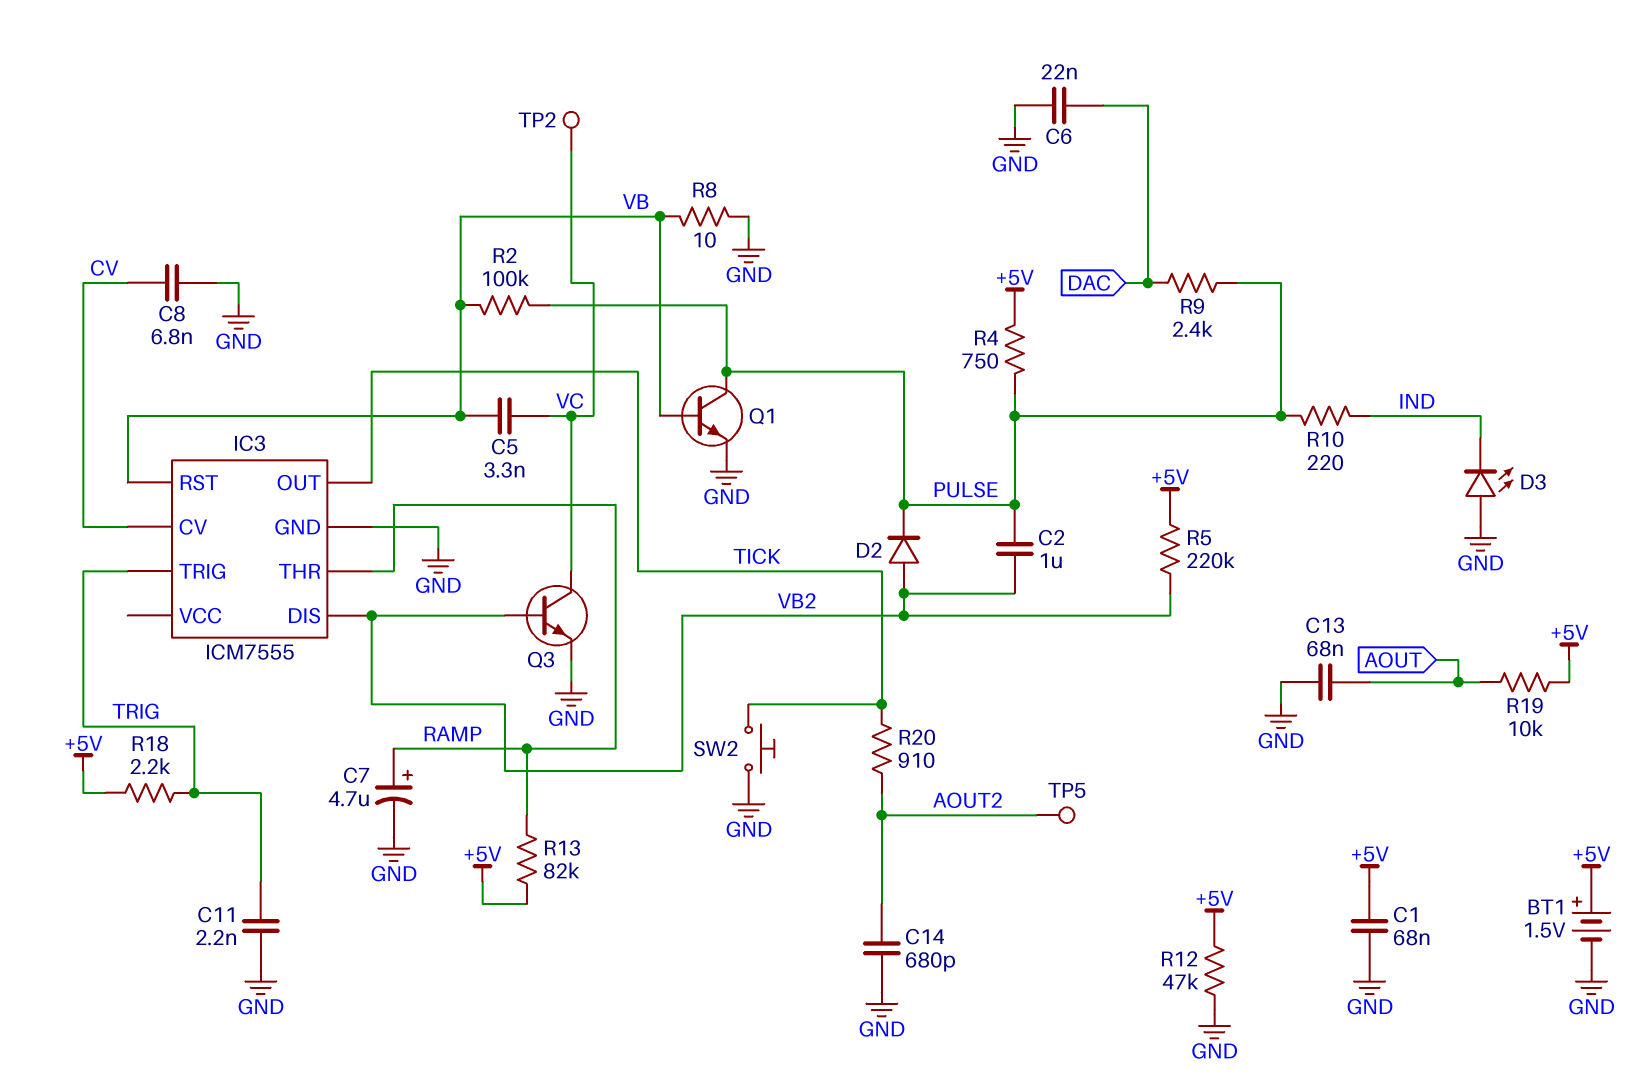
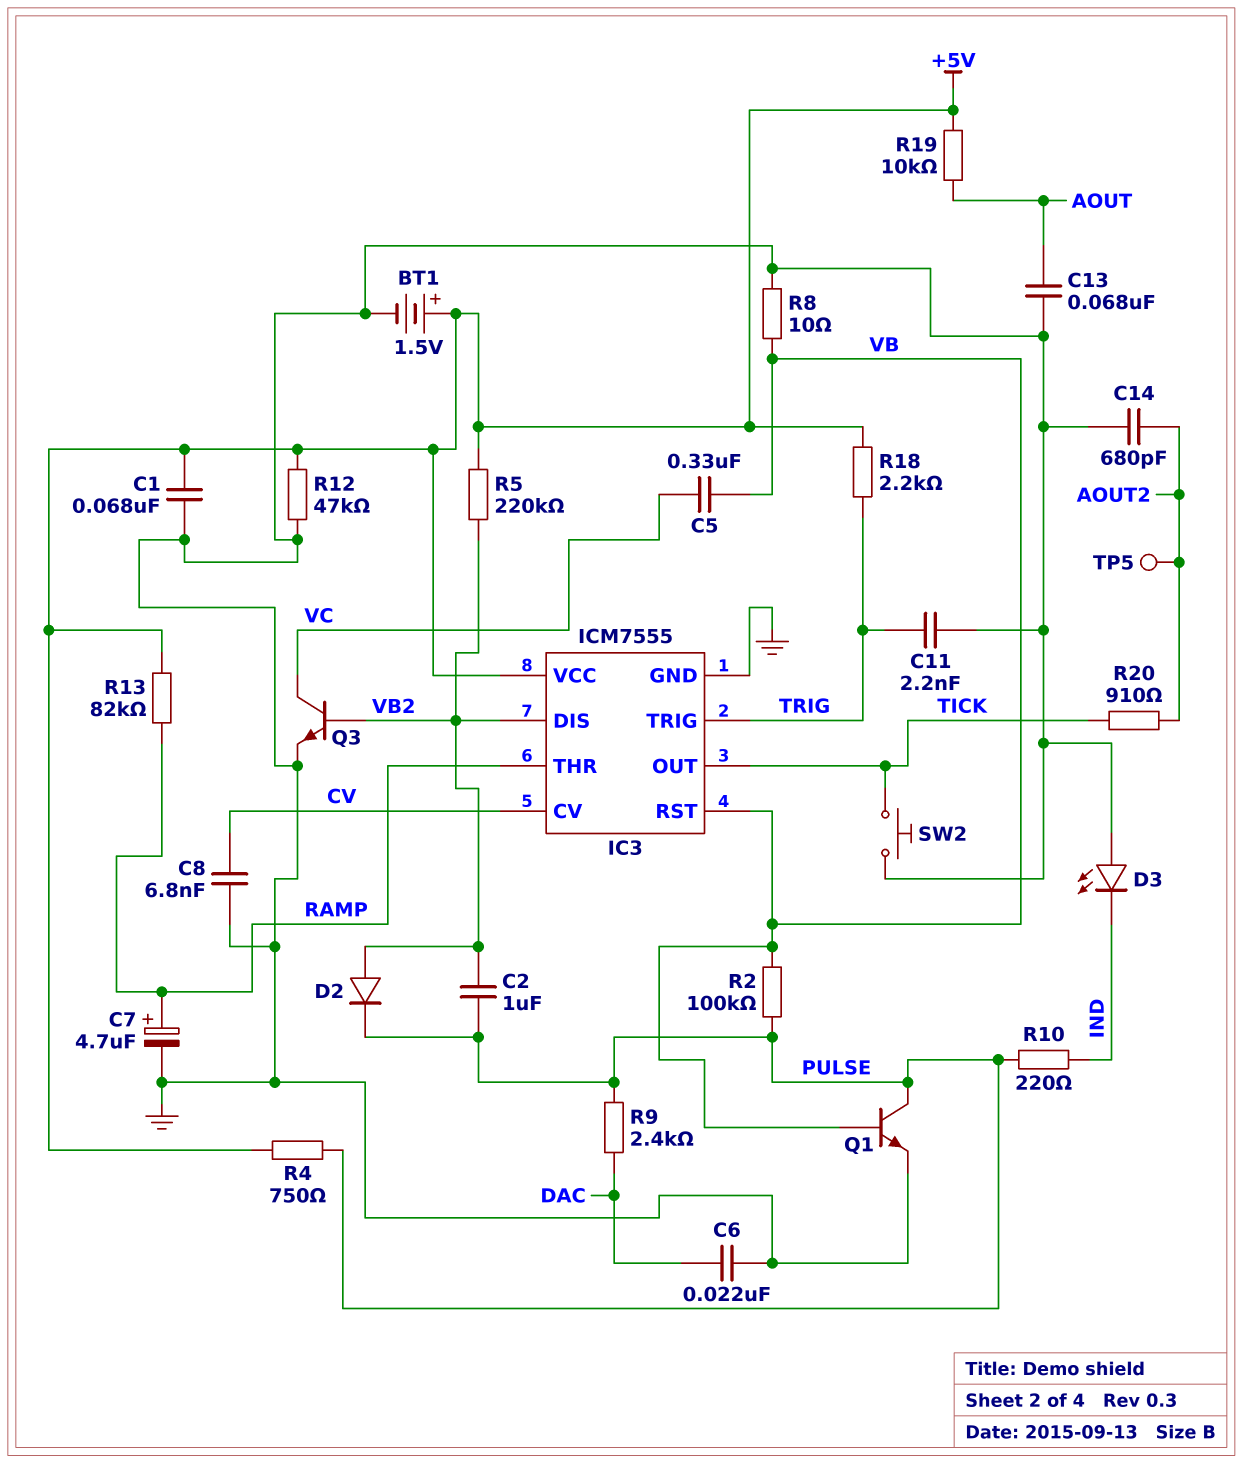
C5: 3.3nF (VB, VC) -> 330nF (VB, VC)
IC3 pin VCC: none -> +5V
TP2: test point (VC) -> none

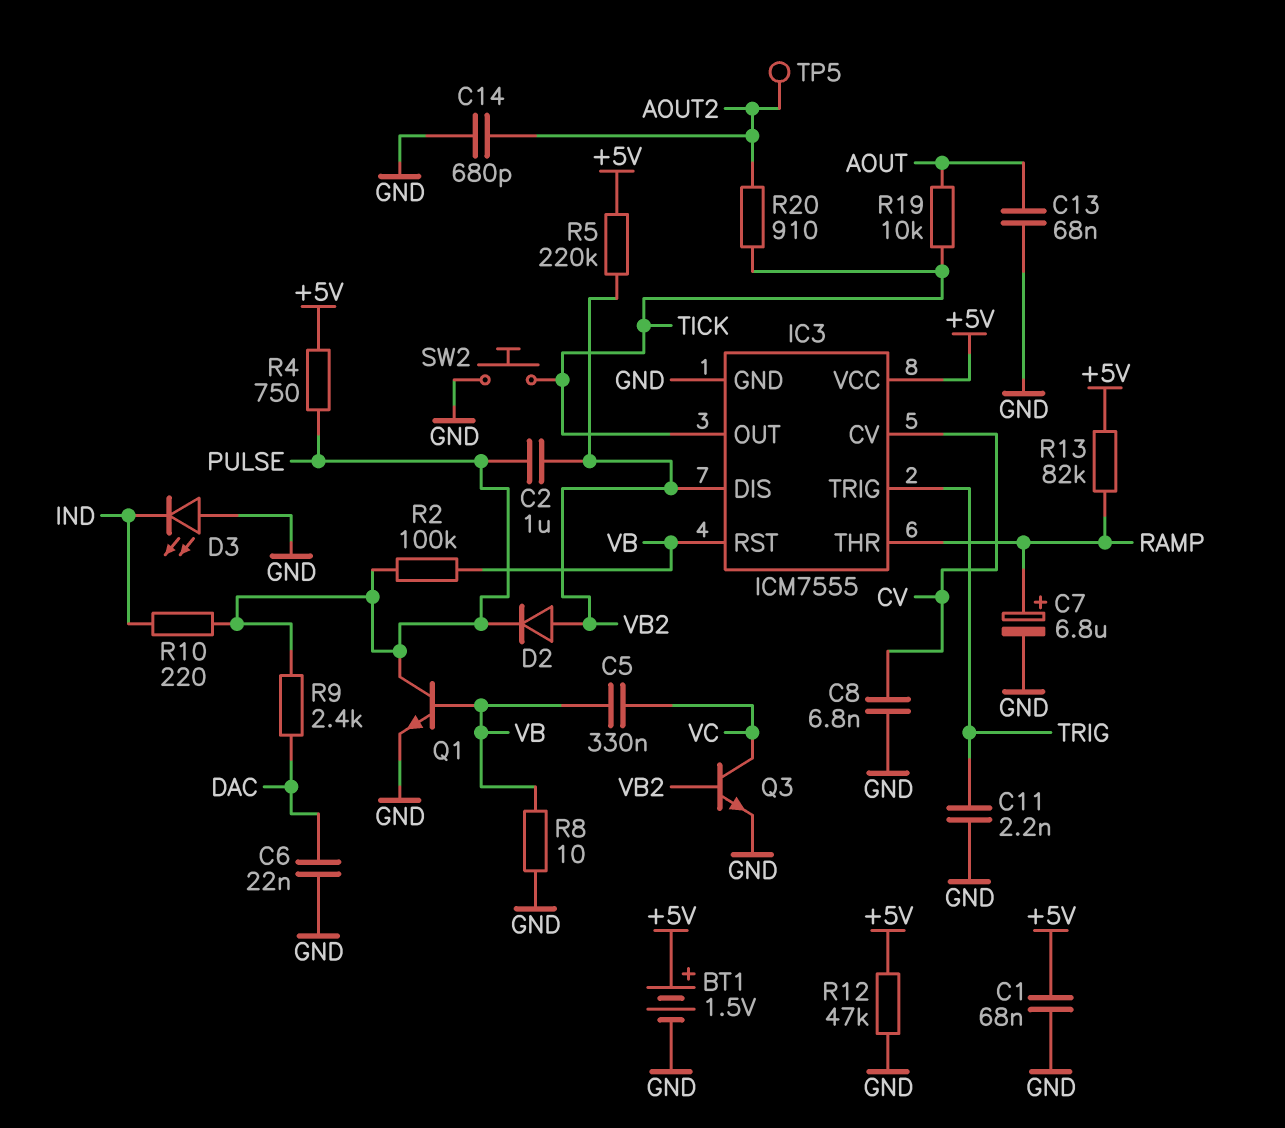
C7: 4.7uF (plus RAMP, minus GND) -> 6.8uF (plus RAMP, minus GND)
R18: 2.2k (+5V, TRIG) -> none
R19: 10k (+5V, AOUT) -> 10k (AOUT, TICK)

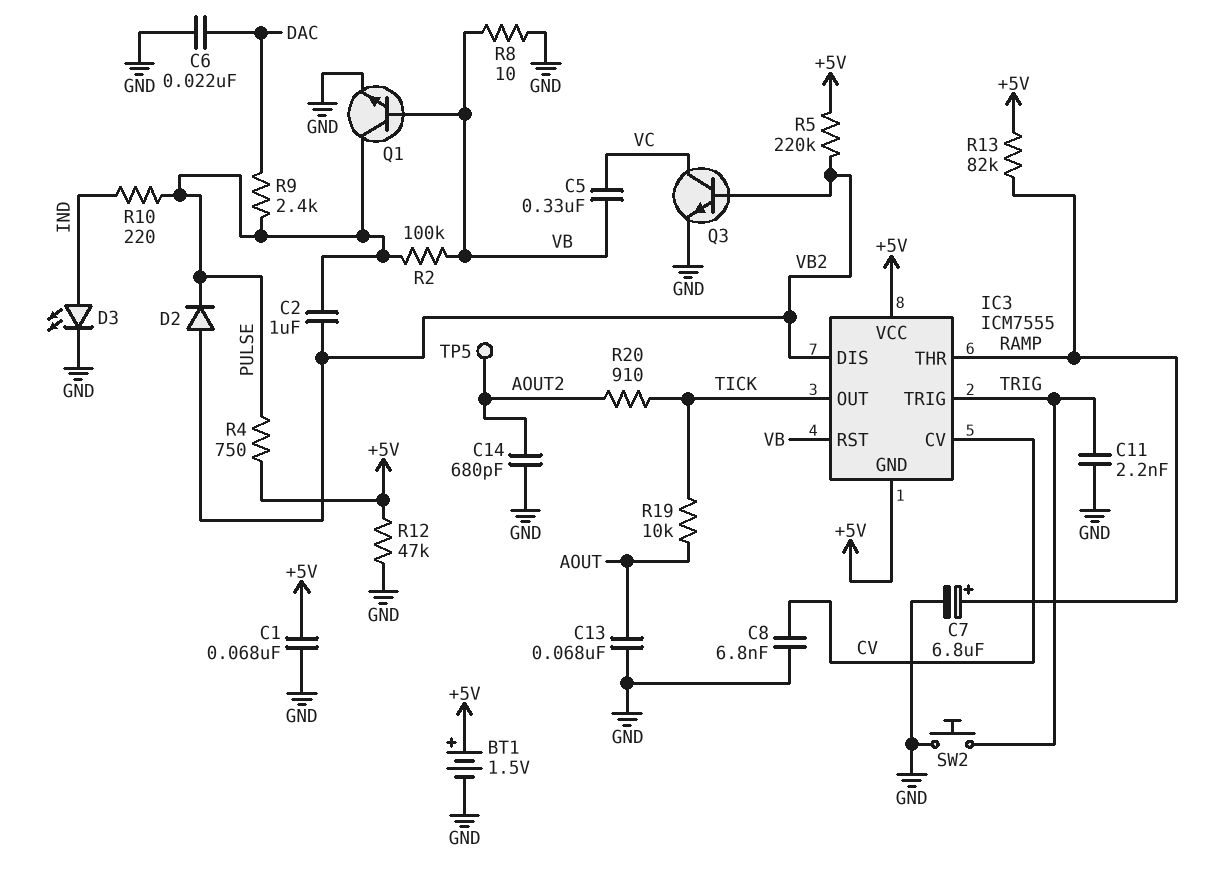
D3: LED (A GND, K IND) -> LED (A IND, K GND)
IC3 pin GND: GND -> +5V
SW2: button (GND, TICK) -> button (GND, TRIG)

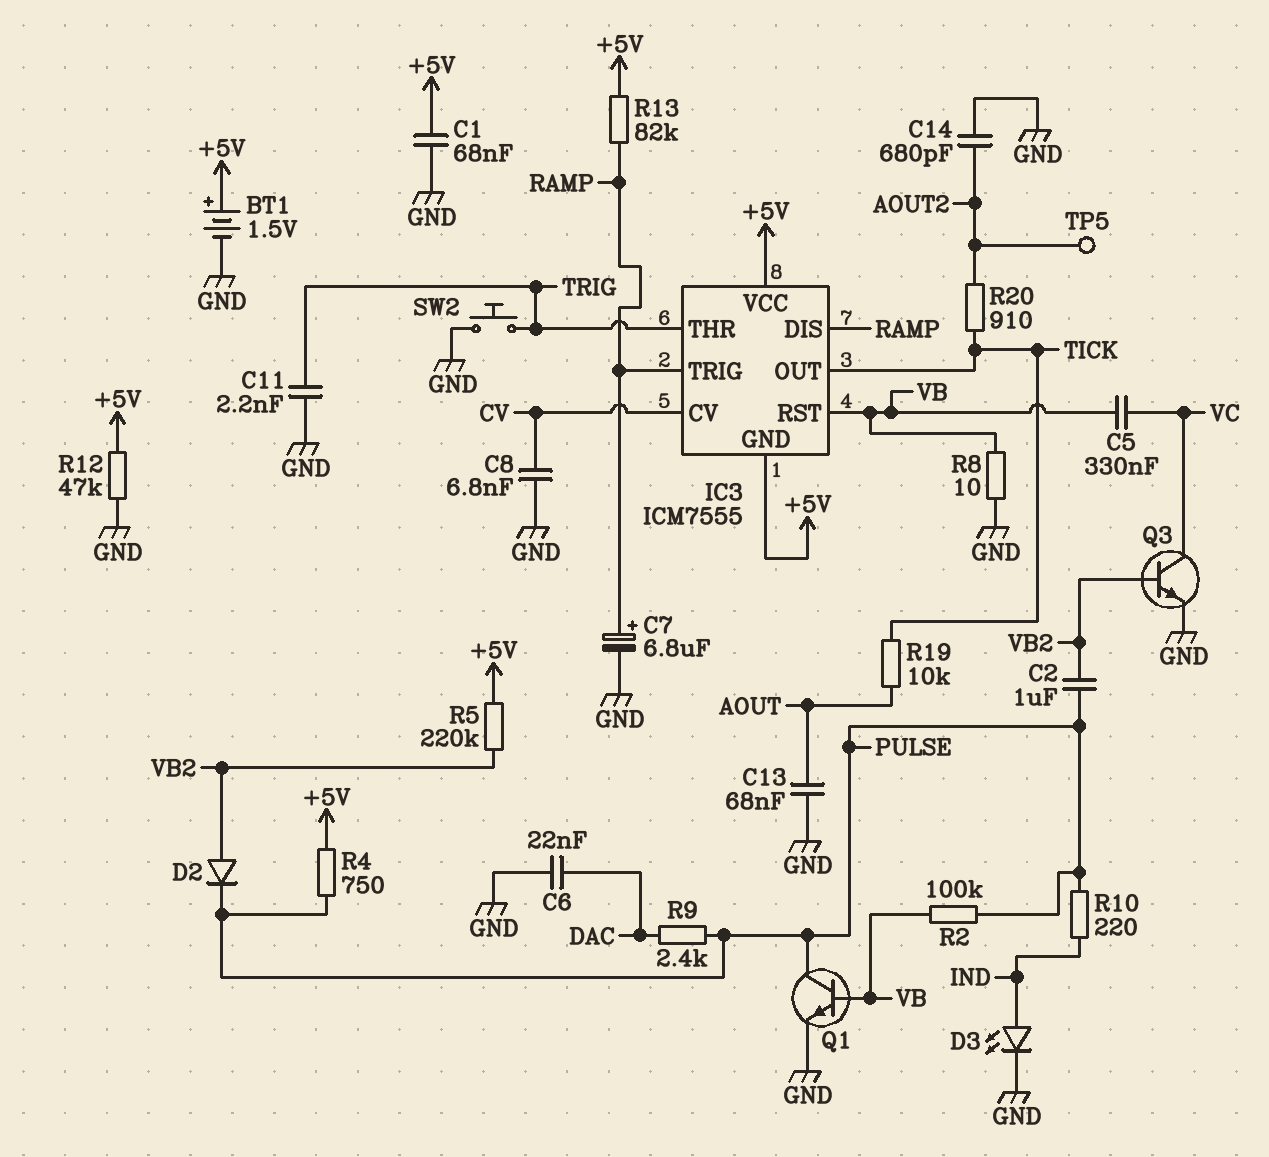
IC3 pin DIS: VB2 -> RAMP
IC3 pin THR: RAMP -> TRIG
IC3 pin TRIG: TRIG -> RAMP

